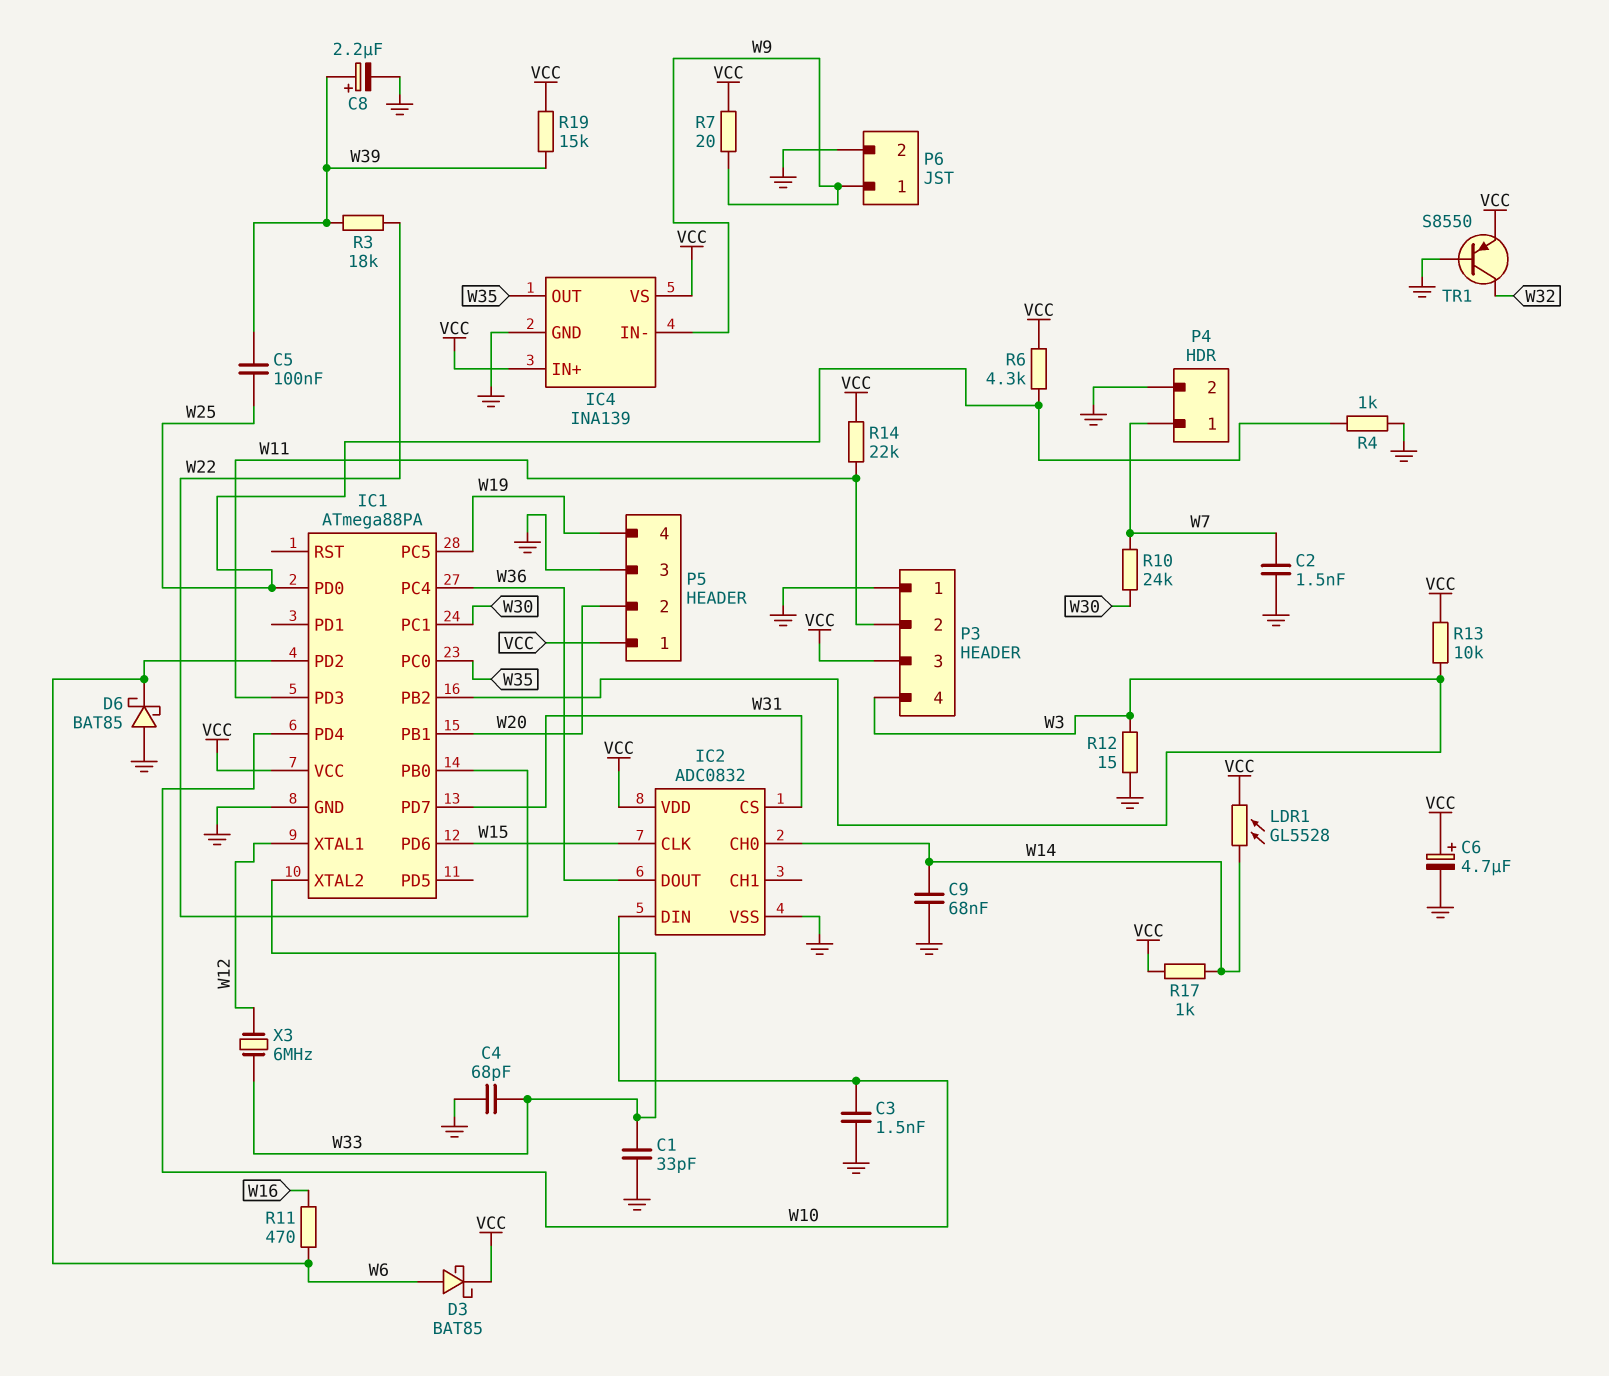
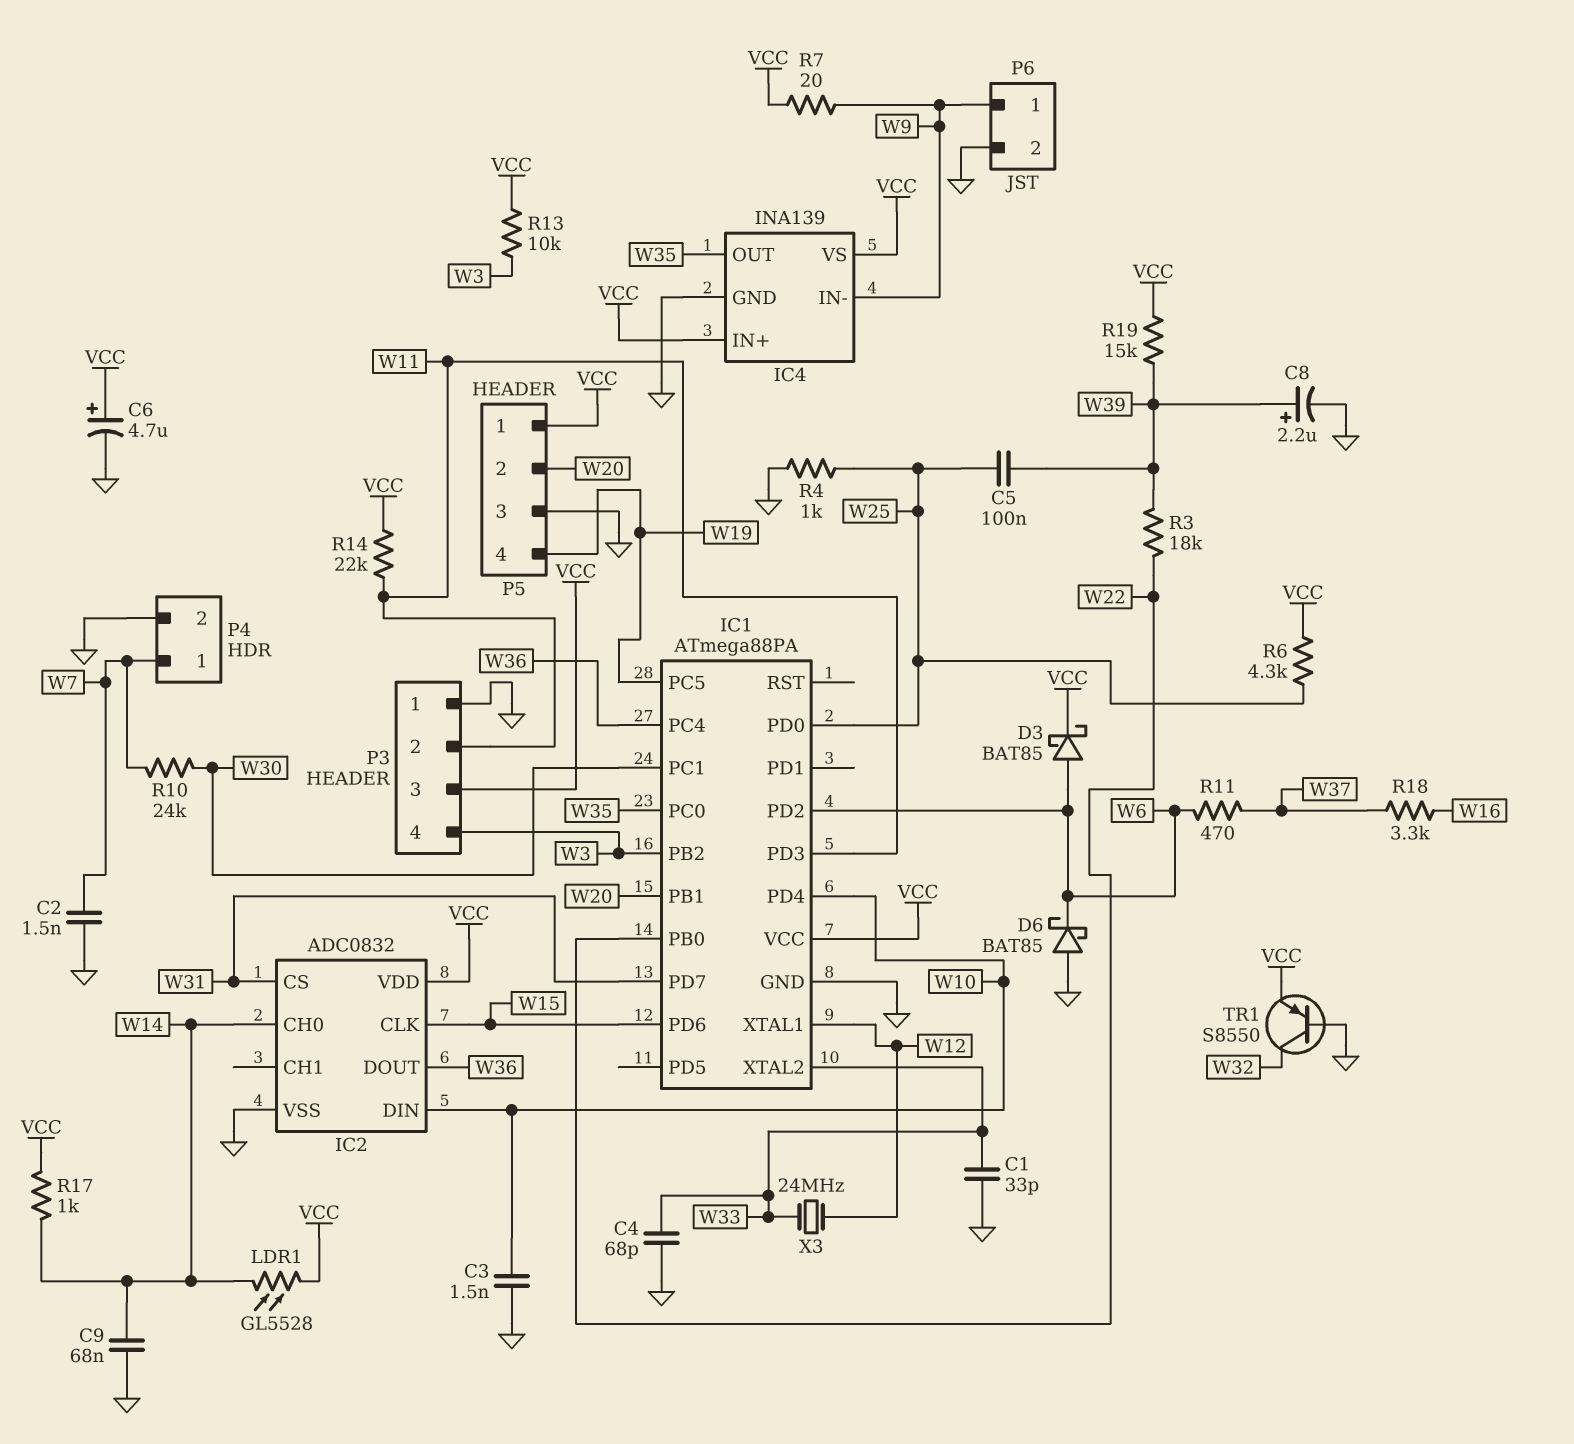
R11: 470 (W6, W16) -> 470 (W6, W37)
R12: 15 (GND, W3) -> none
R18: none -> 3.3k (W16, W37)
X3: 6MHz (W12, W33) -> 24MHz (W12, W33)

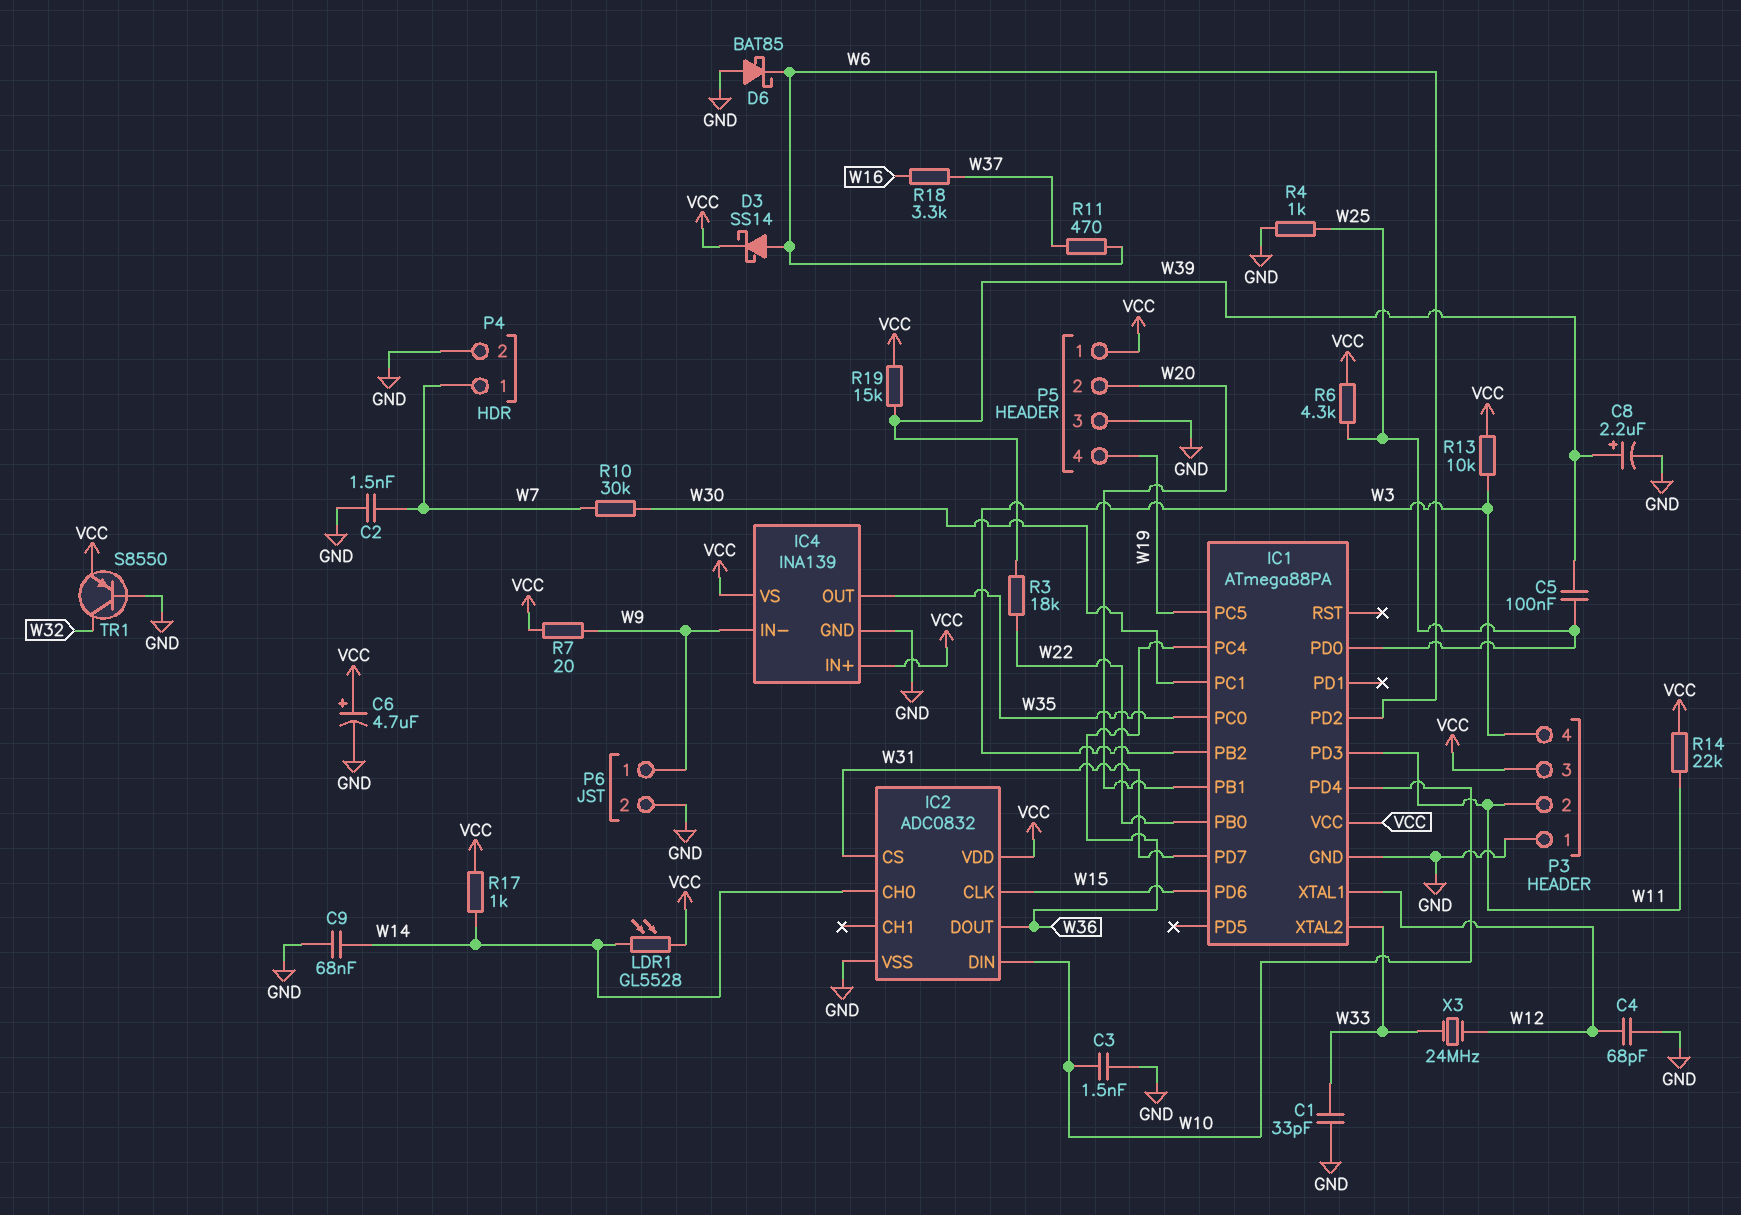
C4: 68pF (GND, W33) -> 68pF (GND, W12)
D3: schottky BAT85 (A W6, K VCC) -> schottky SS14 (A W6, K VCC)
R10: 24k (W7, W30) -> 30k (W7, W30)

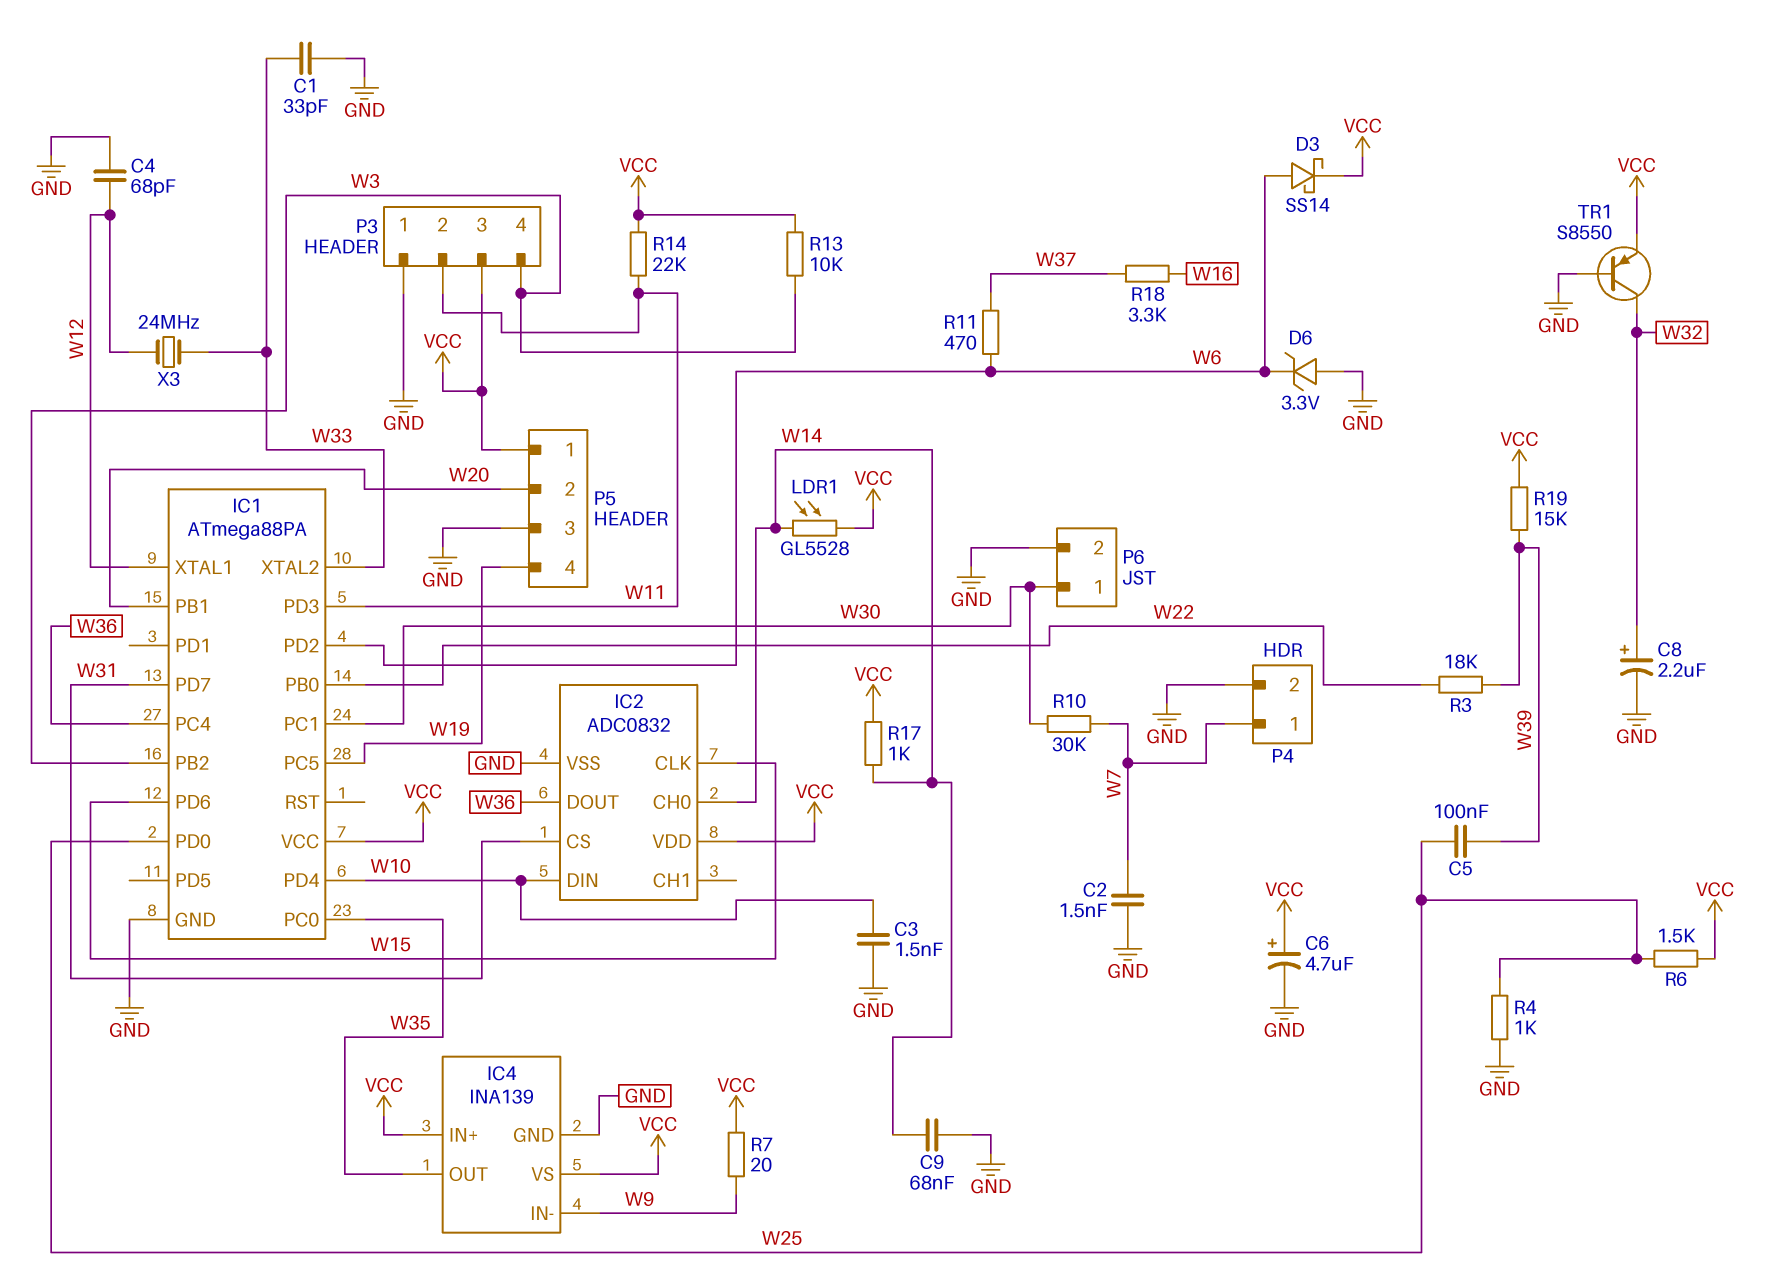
C8: 2.2uF (plus W39, minus GND) -> 2.2uF (plus W32, minus GND)
D6: schottky BAT85 (A GND, K W6) -> zener 3.3V (A GND, K W6)
P6 pin 1: W9 -> W30
R6: 4.3k (VCC, W25) -> 1.5k (VCC, W25)

